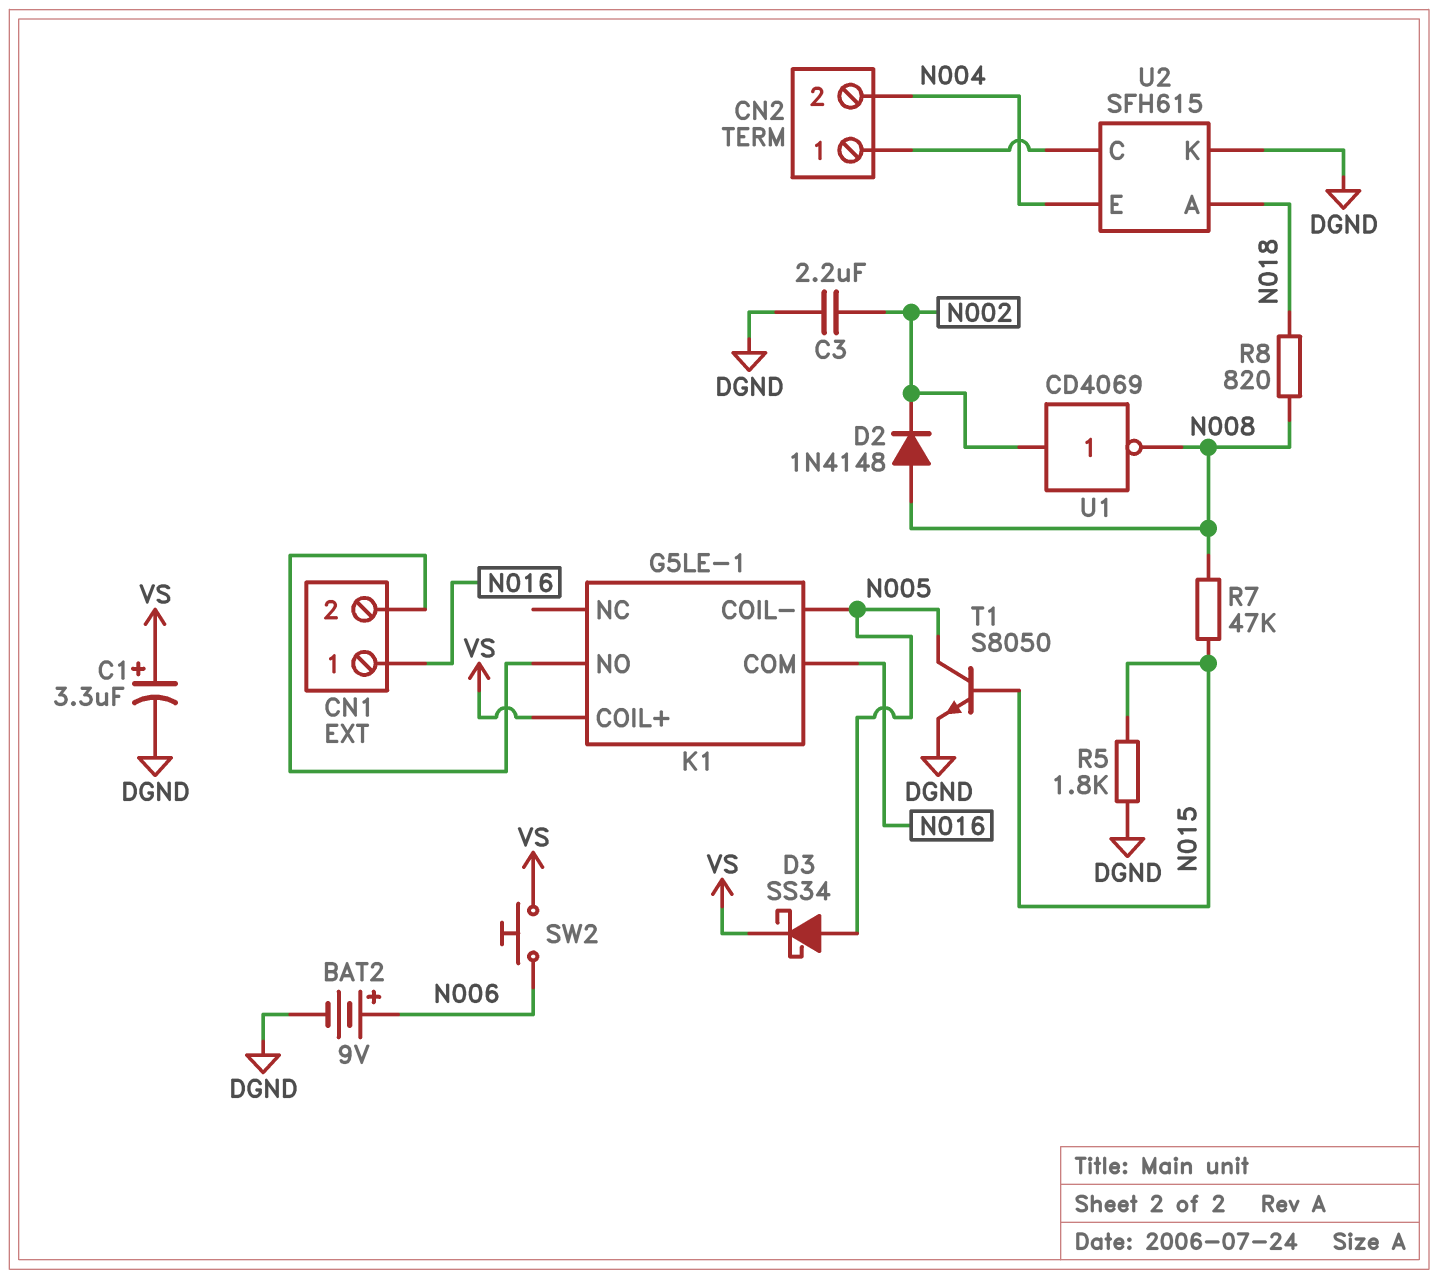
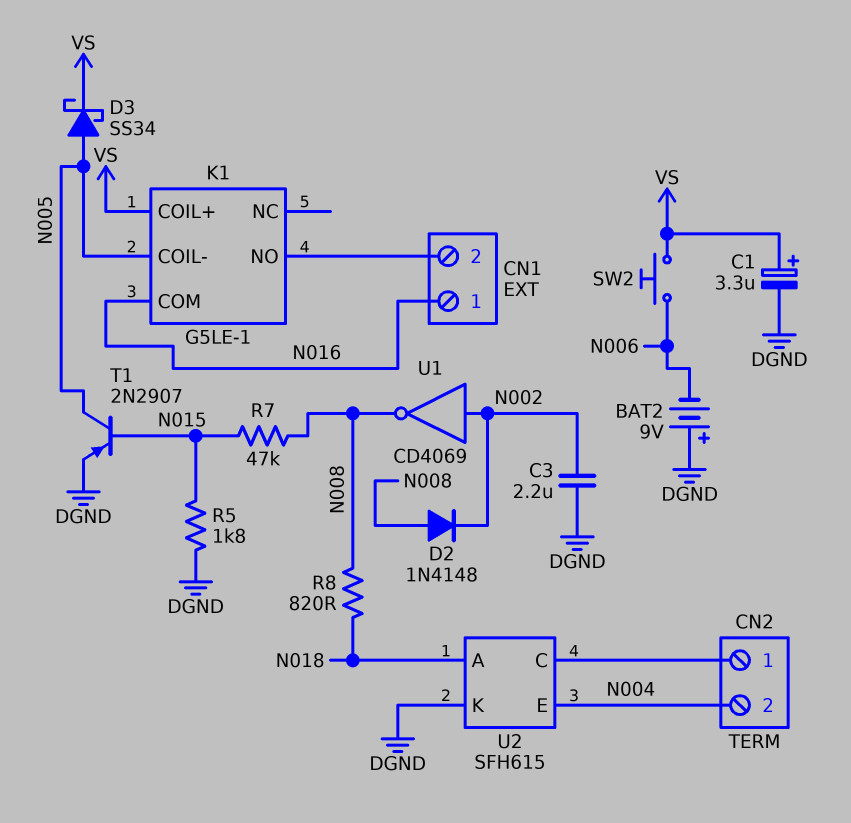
BAT2: 9V (plus N006, minus DGND) -> 9V (plus DGND, minus N006)
T1: NPN S8050 (B N015, C N005, E DGND) -> PNP 2N2907 (B N015, C N005, E DGND)

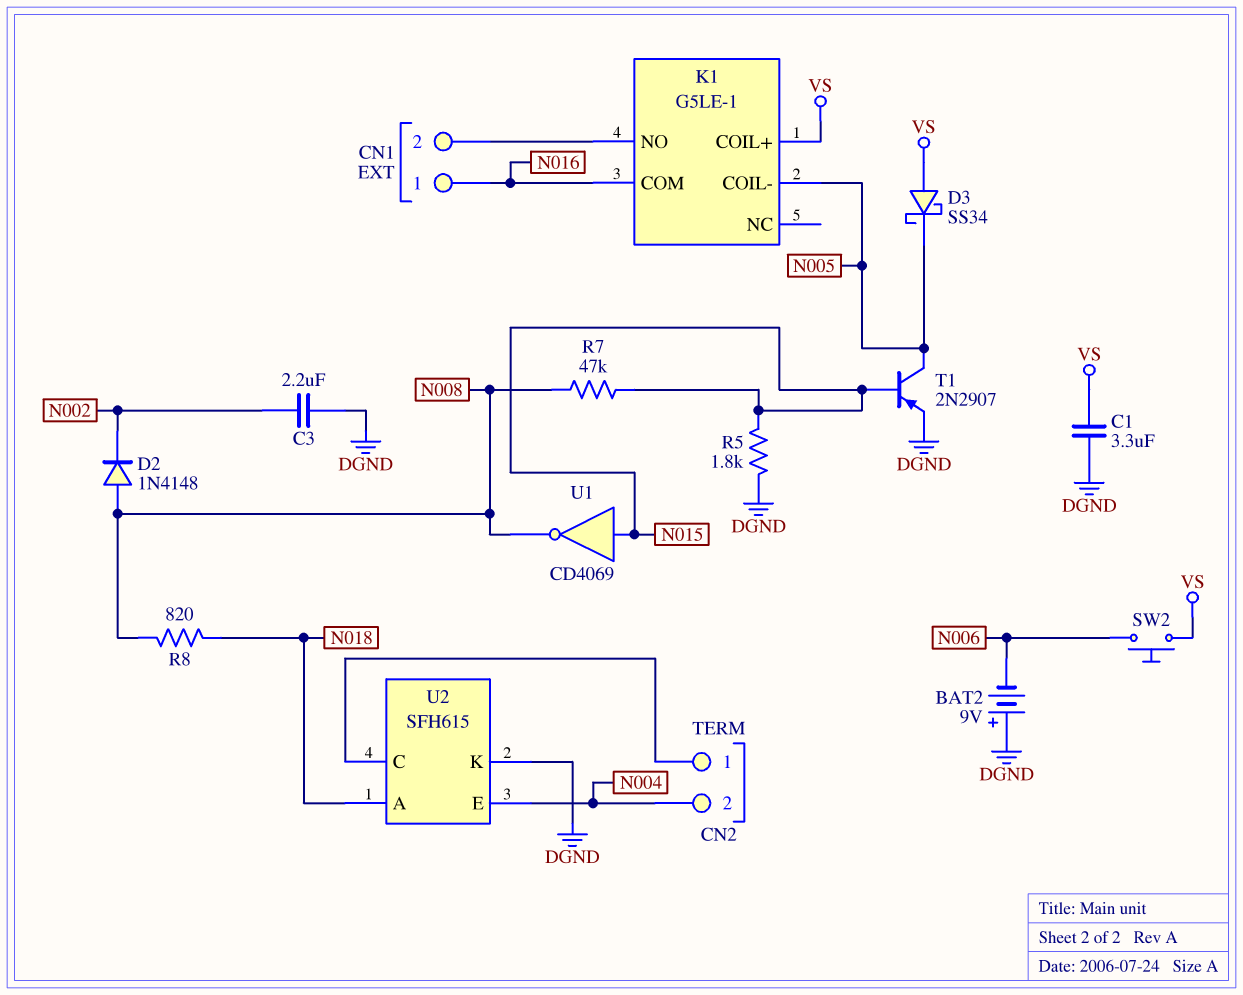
C1: 3.3uF (plus VS, minus DGND) -> 3.3uF (DGND, VS)
D3: schottky SS34 (A N005, K VS) -> schottky SS34 (A VS, K N005)
U1: NOT CD4069 (in N002, out N008) -> NOT CD4069 (in N015, out N008)

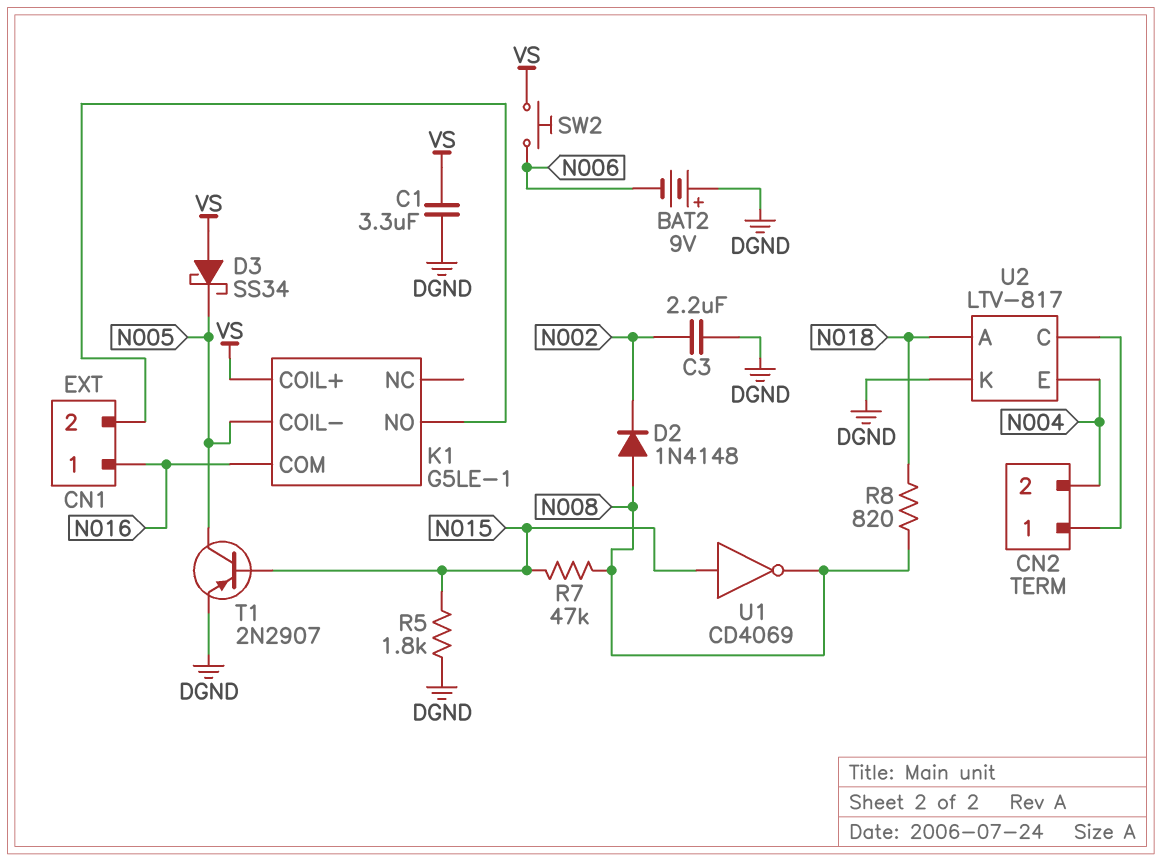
U2: SFH615 -> LTV-817

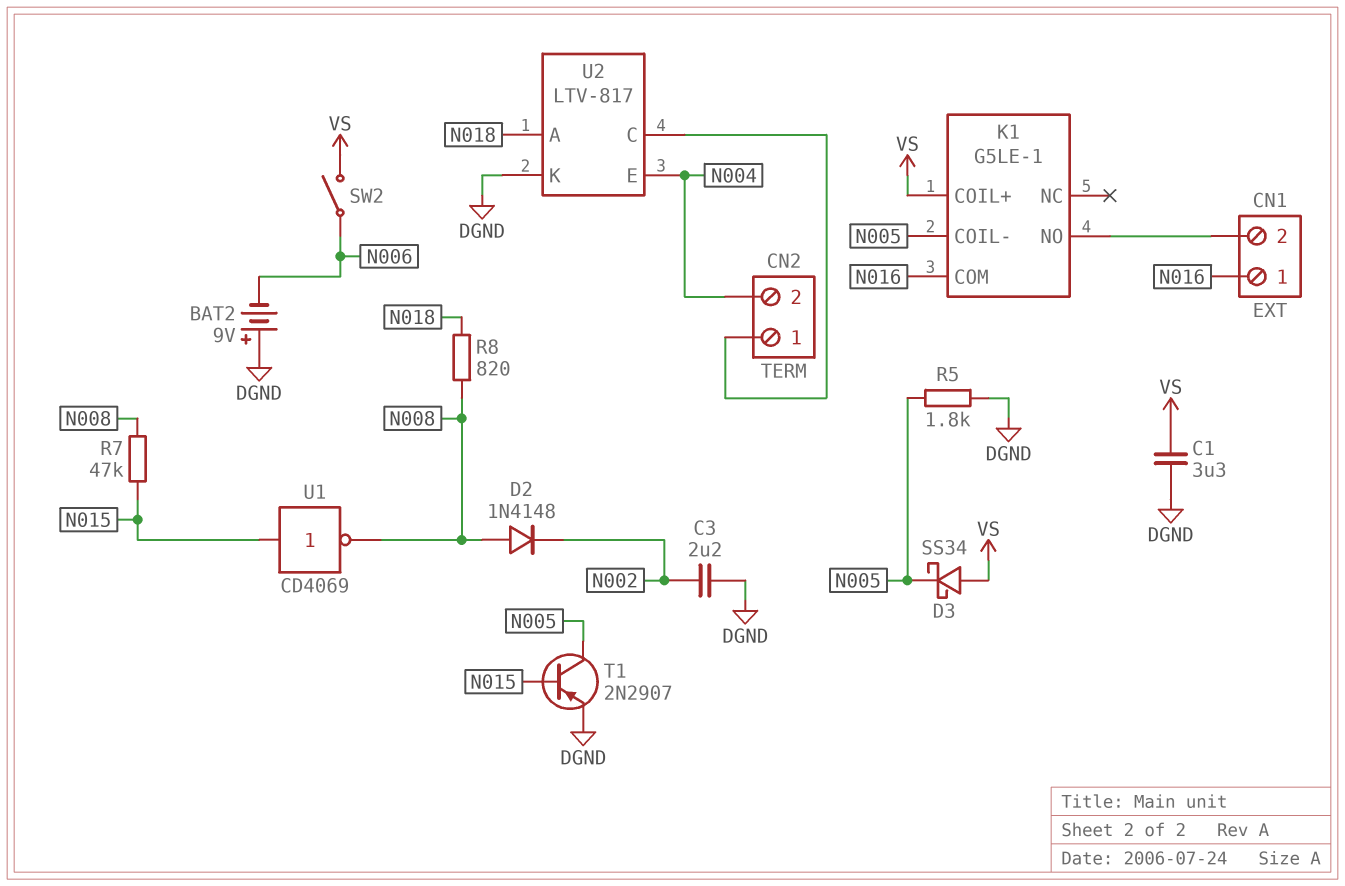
R5: 1.8k (DGND, N015) -> 1.8k (DGND, N005)
SW2: button (N006, VS) -> switch (N006, VS)

